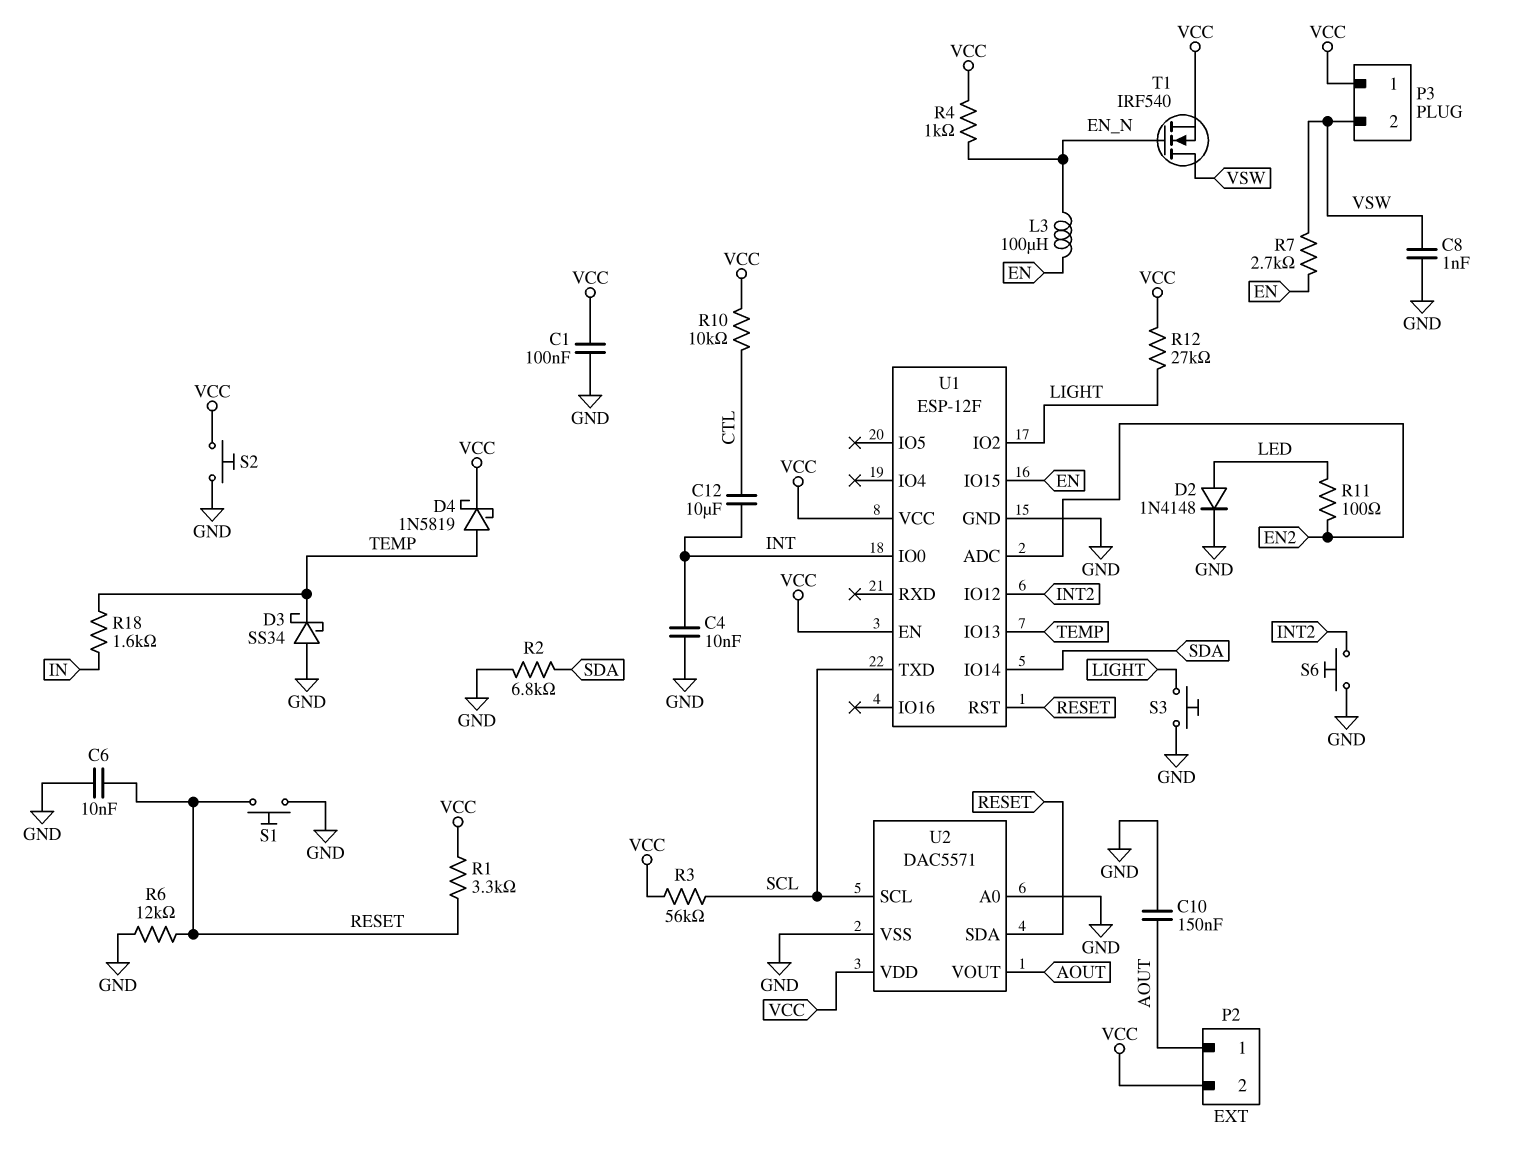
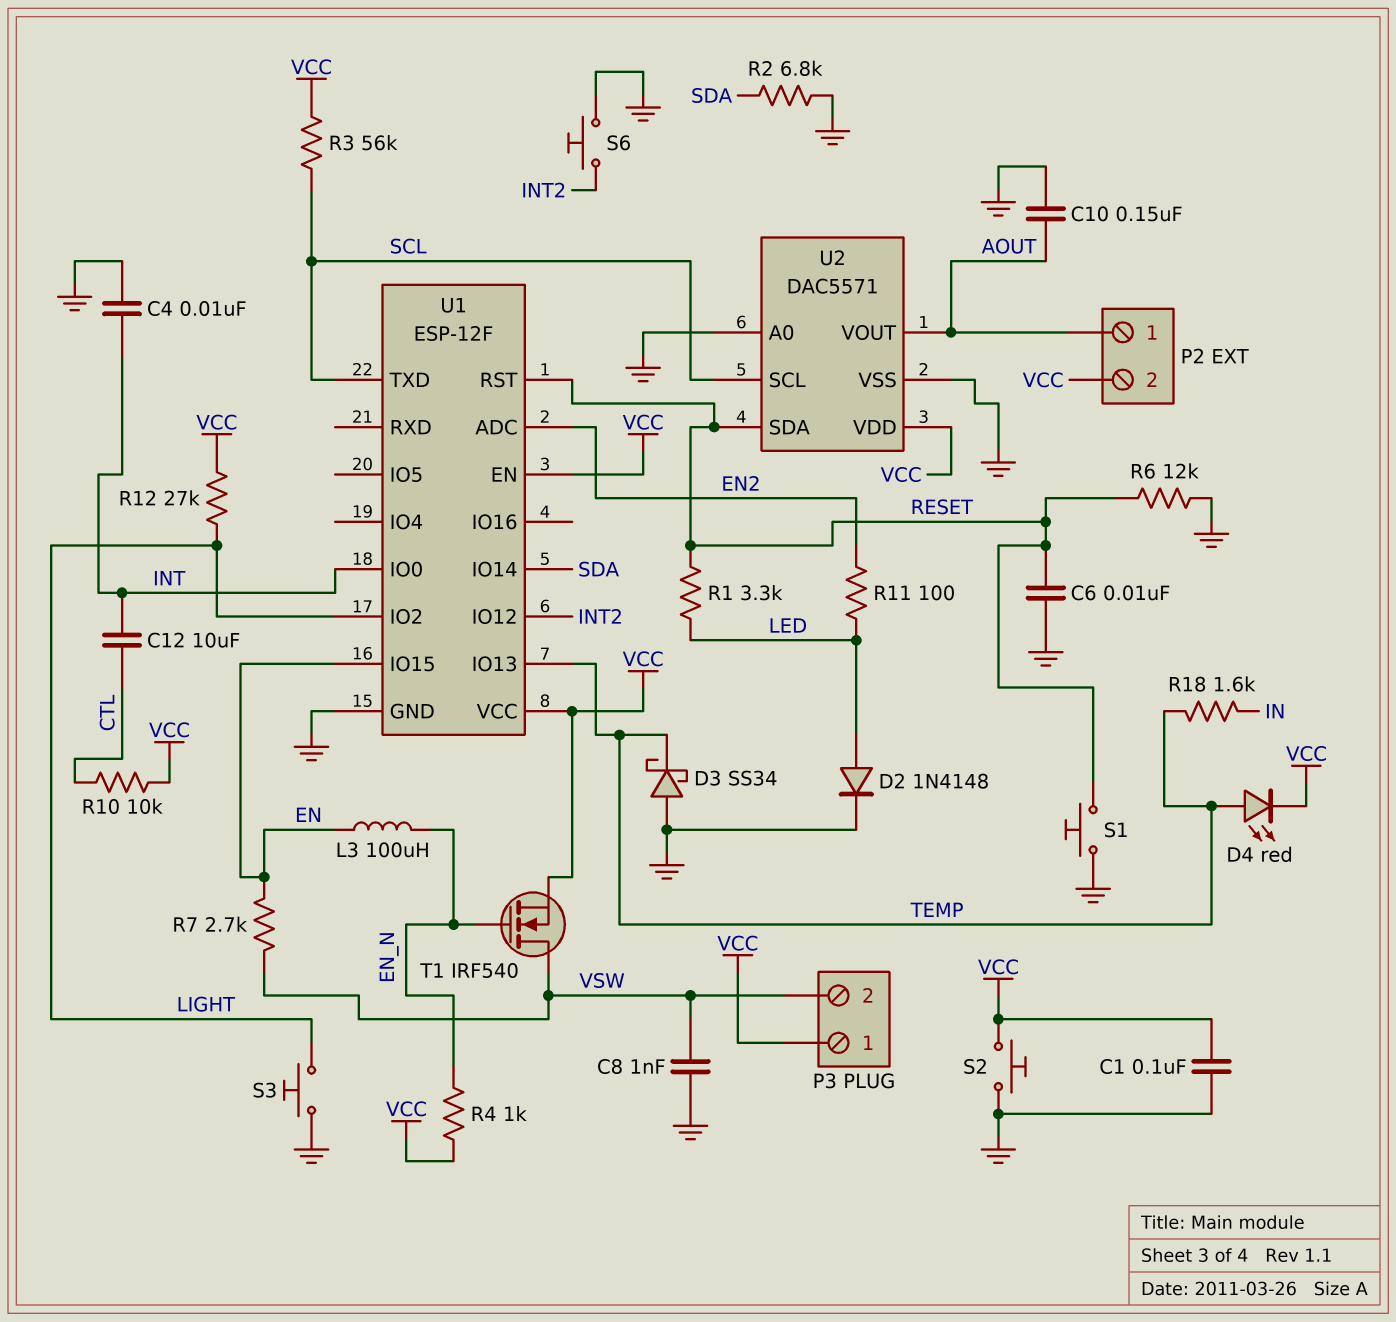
D4: schottky 1N5819 (A TEMP, K VCC) -> LED red (A TEMP, K VCC)
R1: 3.3k (RESET, VCC) -> 3.3k (LED, RESET)

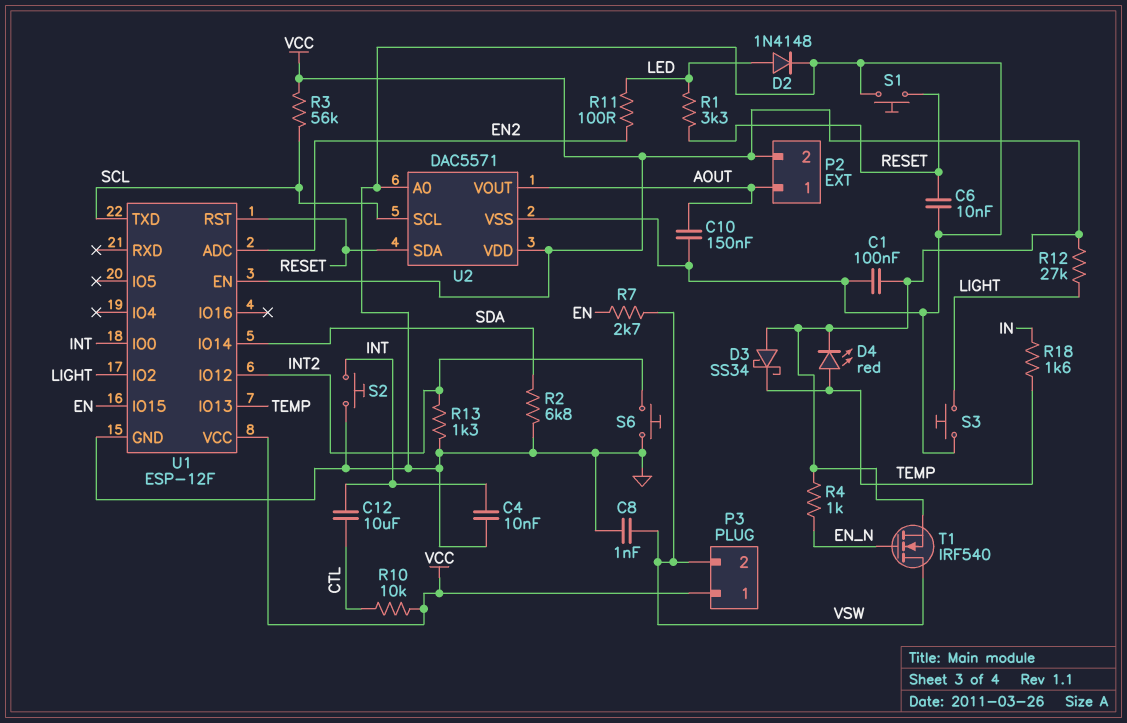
D3: schottky SS34 (A GND, K TEMP) -> schottky SS34 (A VCC, K TEMP)
L3: 100uH (EN, EN_N) -> none
R6: 12k (GND, RESET) -> none
R13: none -> 1.3k (GND, INT2)
S2: button (GND, VCC) -> button (GND, INT)

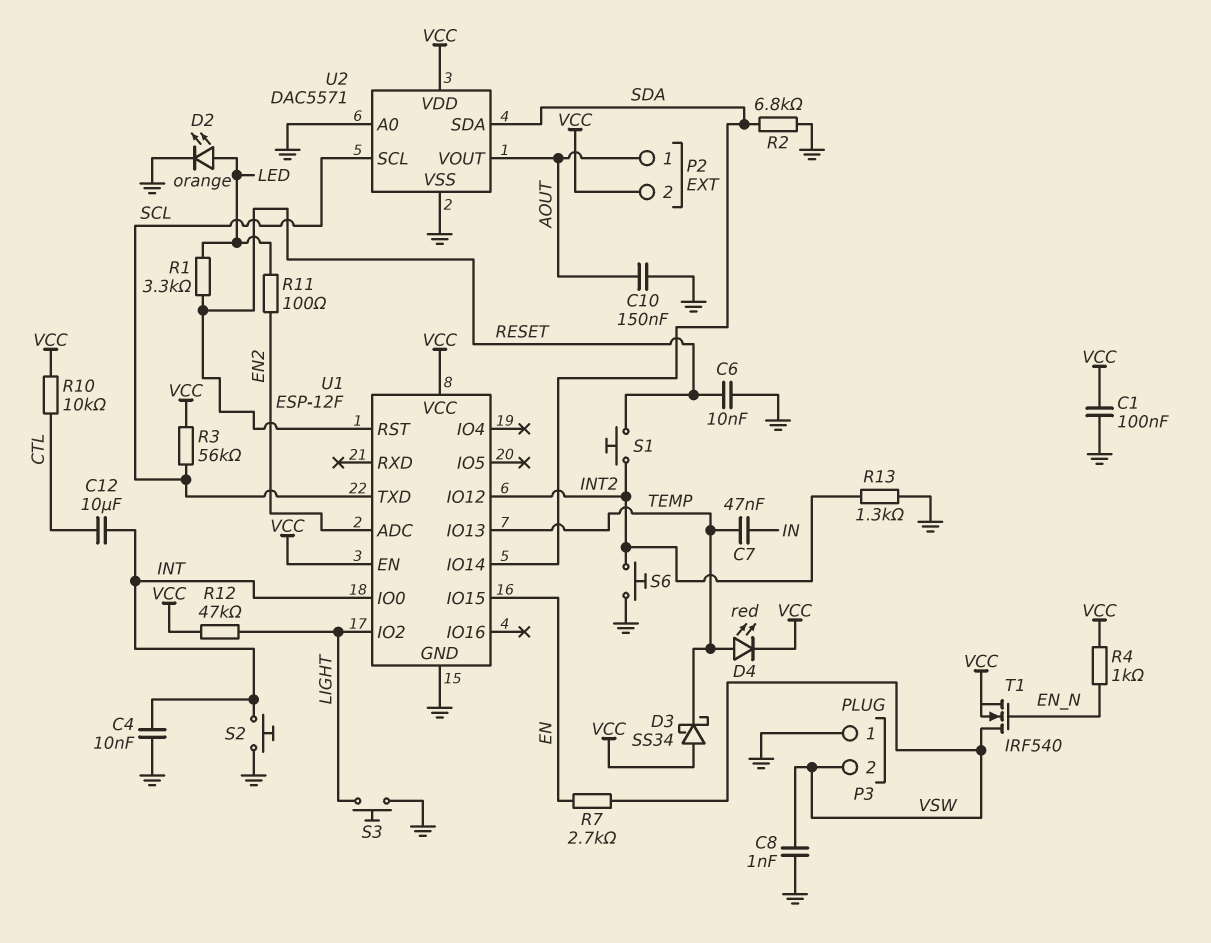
C7: none -> 47nF (IN, TEMP)
D2: diode 1N4148 (A LED, K GND) -> LED orange (A LED, K GND)
P3 pin 1: VCC -> GND
R12: 27k (LIGHT, VCC) -> 47k (LIGHT, VCC)
R18: 1.6k (IN, TEMP) -> none
S1: button (GND, RESET) -> button (INT2, RESET)
U2 pin SDA: RESET -> SDA

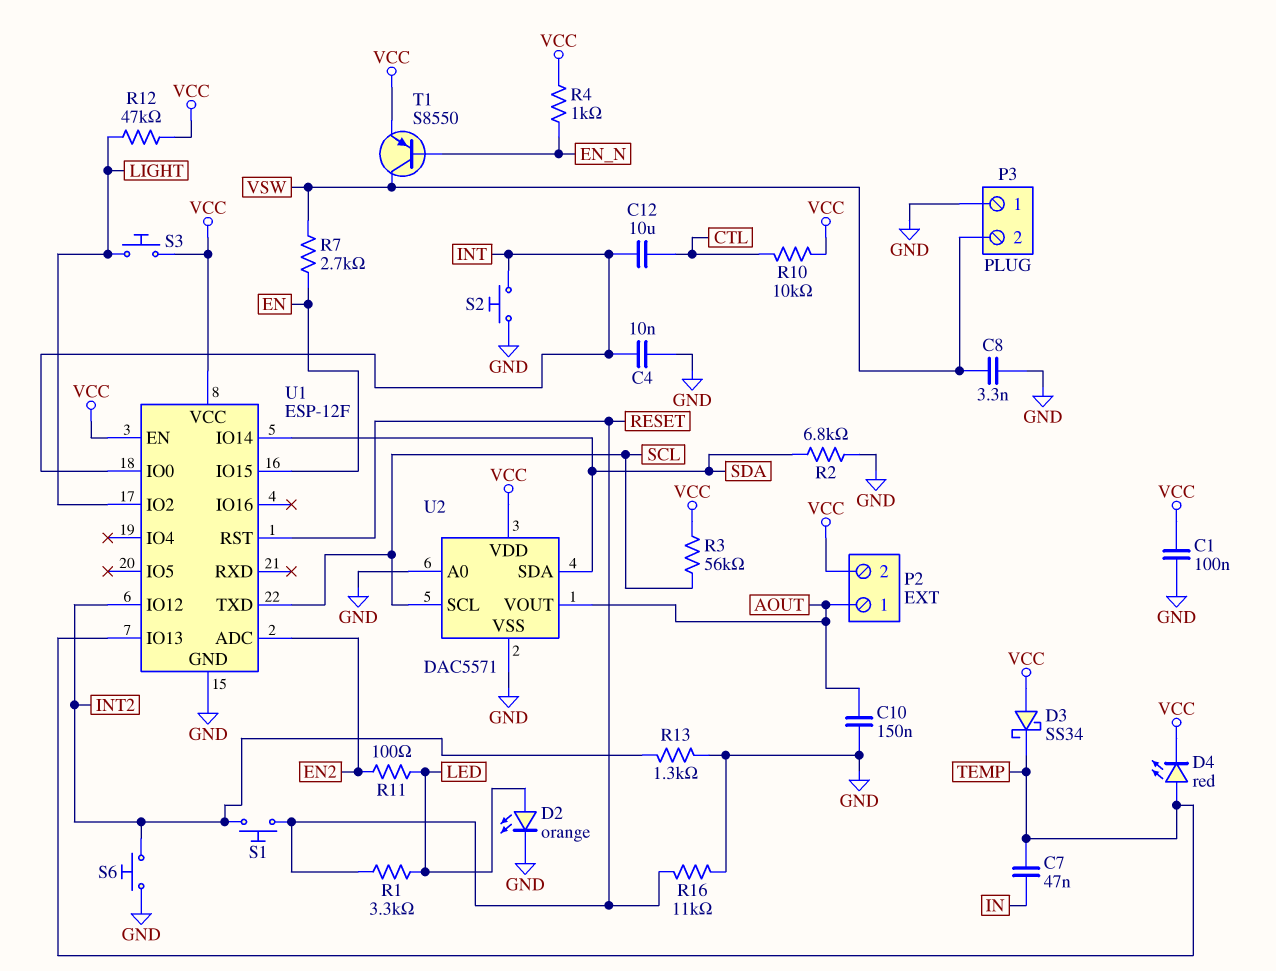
C6: 10nF (GND, RESET) -> none
C8: 1nF (GND, VSW) -> 3.3nF (GND, VSW)
R16: none -> 11k (GND, RESET)
S3: button (GND, LIGHT) -> button (LIGHT, VCC)
T1: NMOS IRF540 (G EN_N, D VSW, S VCC) -> PNP S8550 (B EN_N, C VSW, E VCC)

